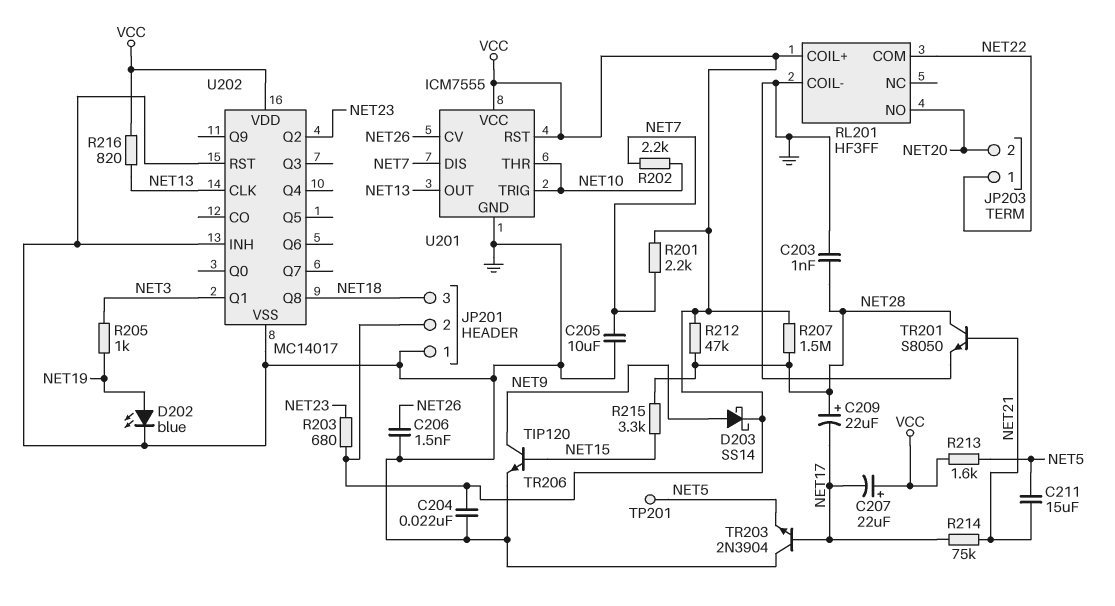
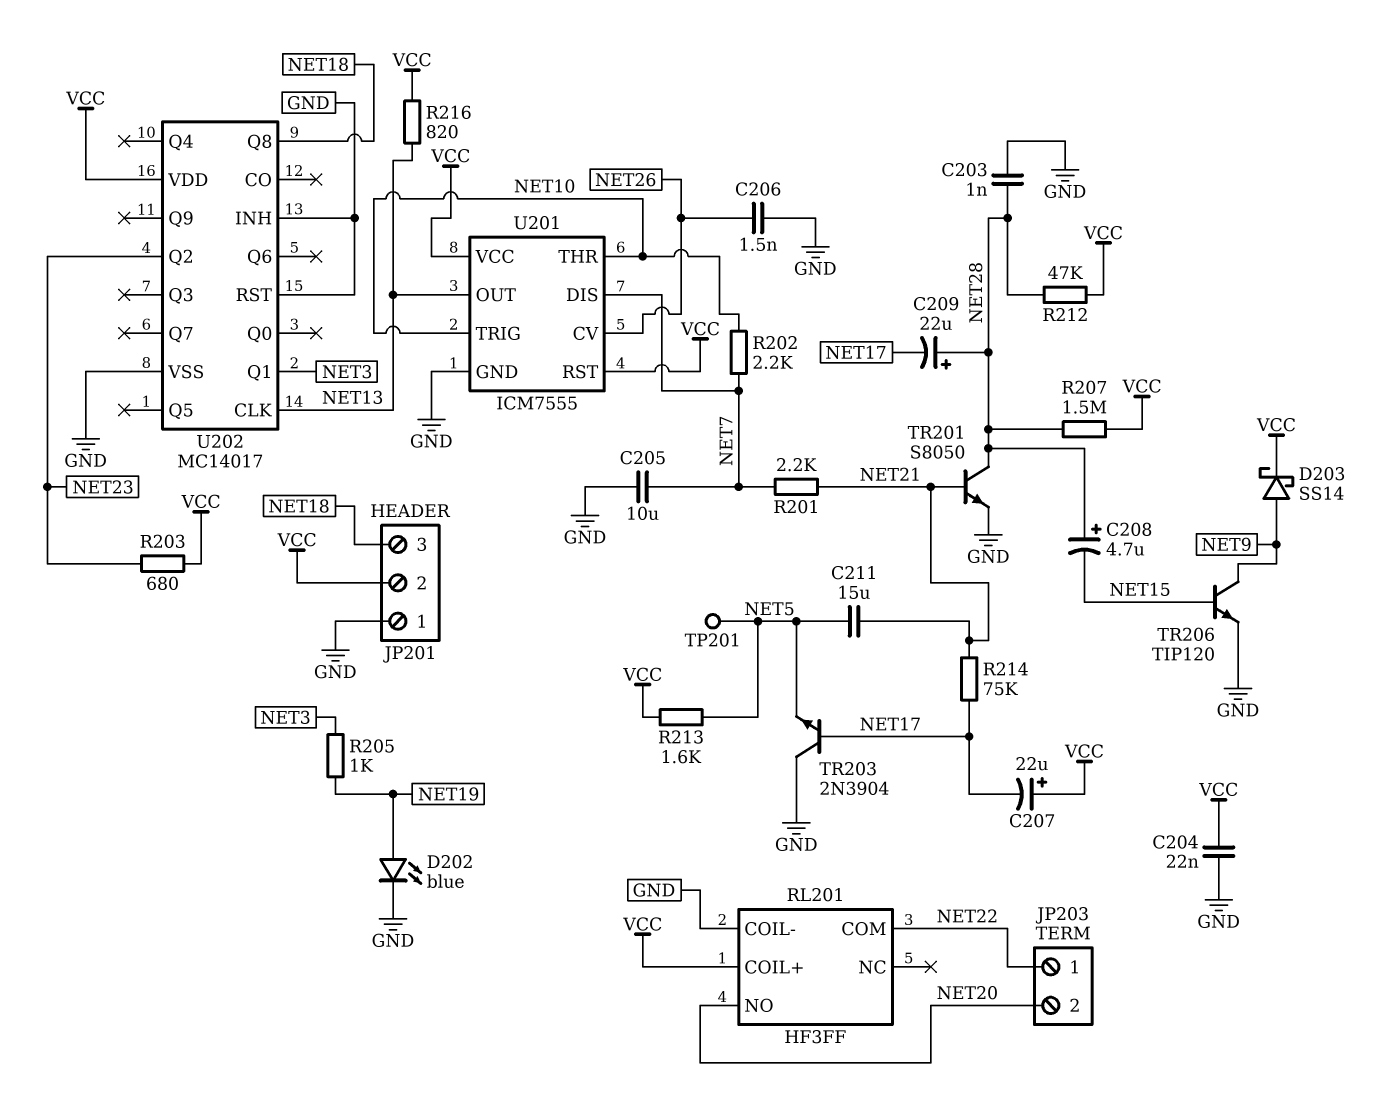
C208: none -> 4.7uF (plus NET28, minus NET15)
R201: 2.2k (NET7, VCC) -> 2.2k (NET7, NET21)
R215: 3.3k (NET15, NET28) -> none

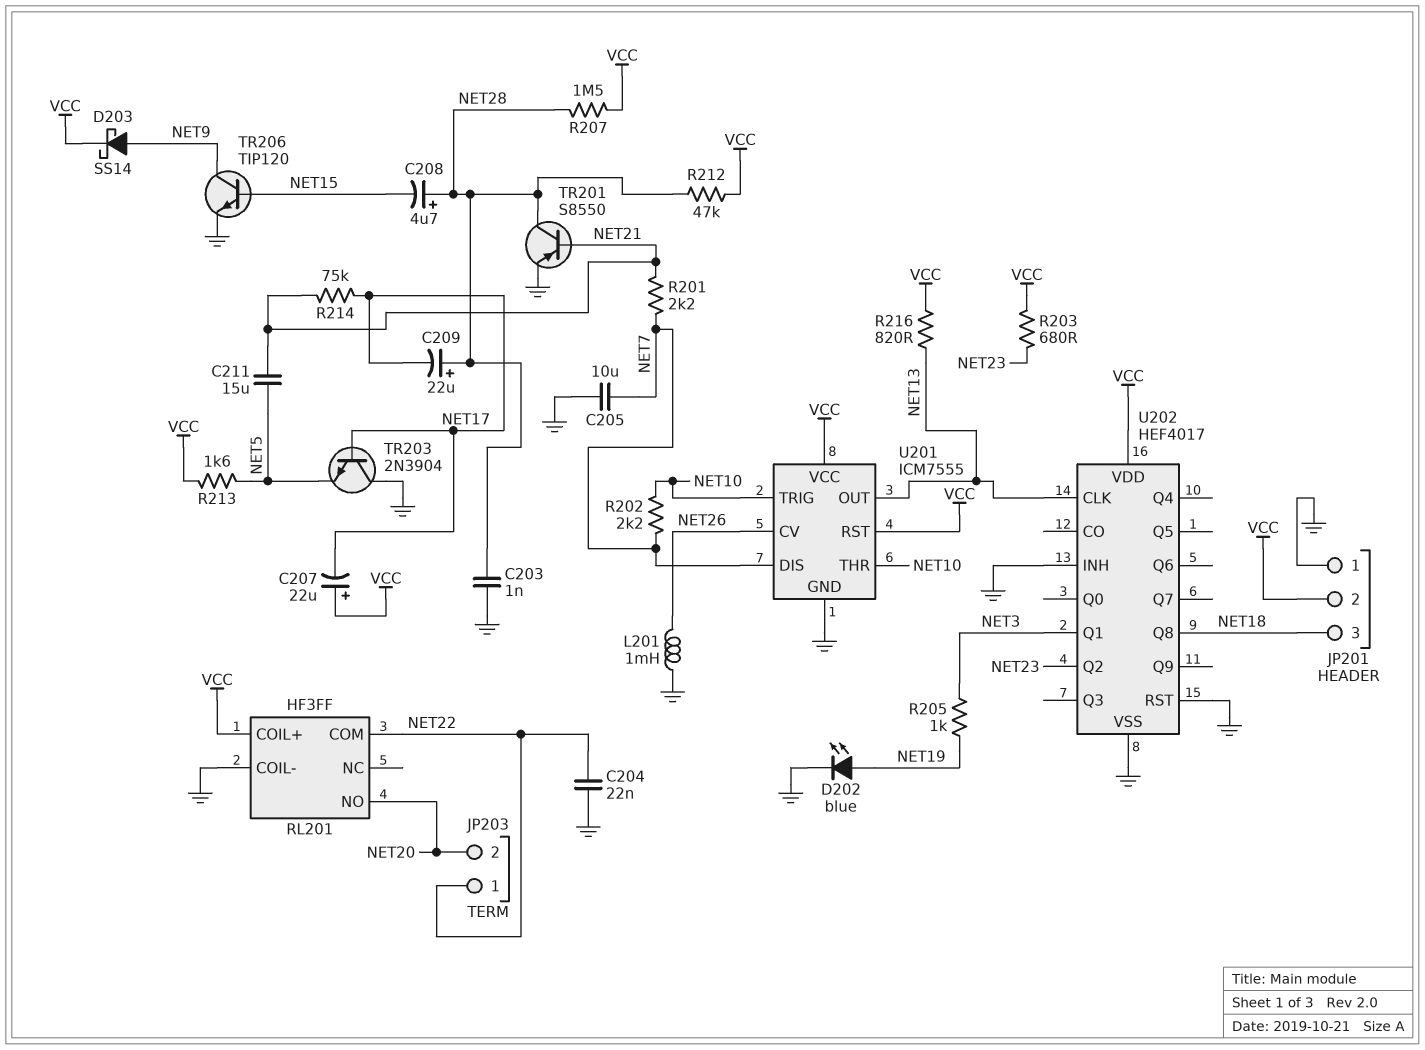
C204: 22nF (GND, VCC) -> 22nF (GND, NET22)
C206: 1.5nF (GND, NET26) -> none
L201: none -> 1mH (GND, NET26)
TP201: test point (NET5) -> none
TR201: NPN S8050 (B NET21, C NET28, E GND) -> PNP S8550 (B NET21, C NET28, E GND)
U202: MC14017 -> HEF4017

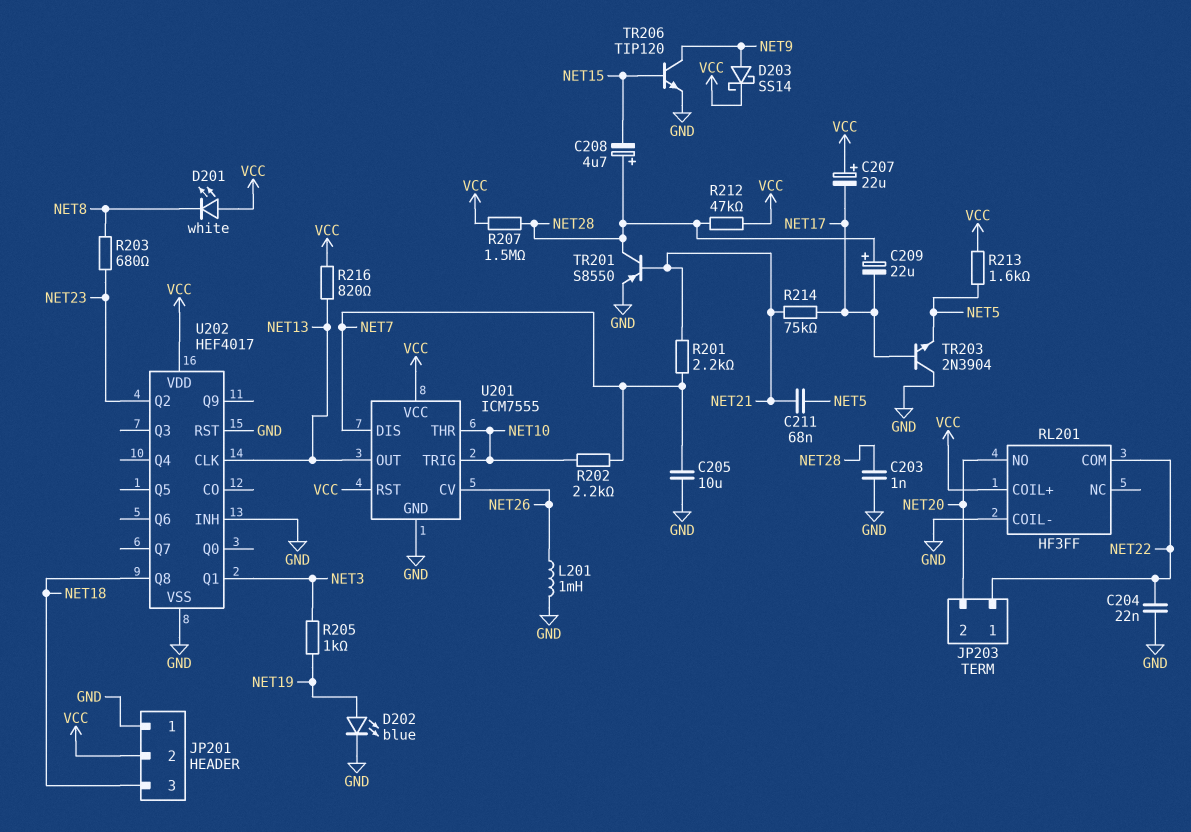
C211: 15uF (NET5, NET21) -> 68nF (NET5, NET21)
D201: none -> LED white (A VCC, K NET8)
R203: 680 (NET23, VCC) -> 680 (NET8, NET23)

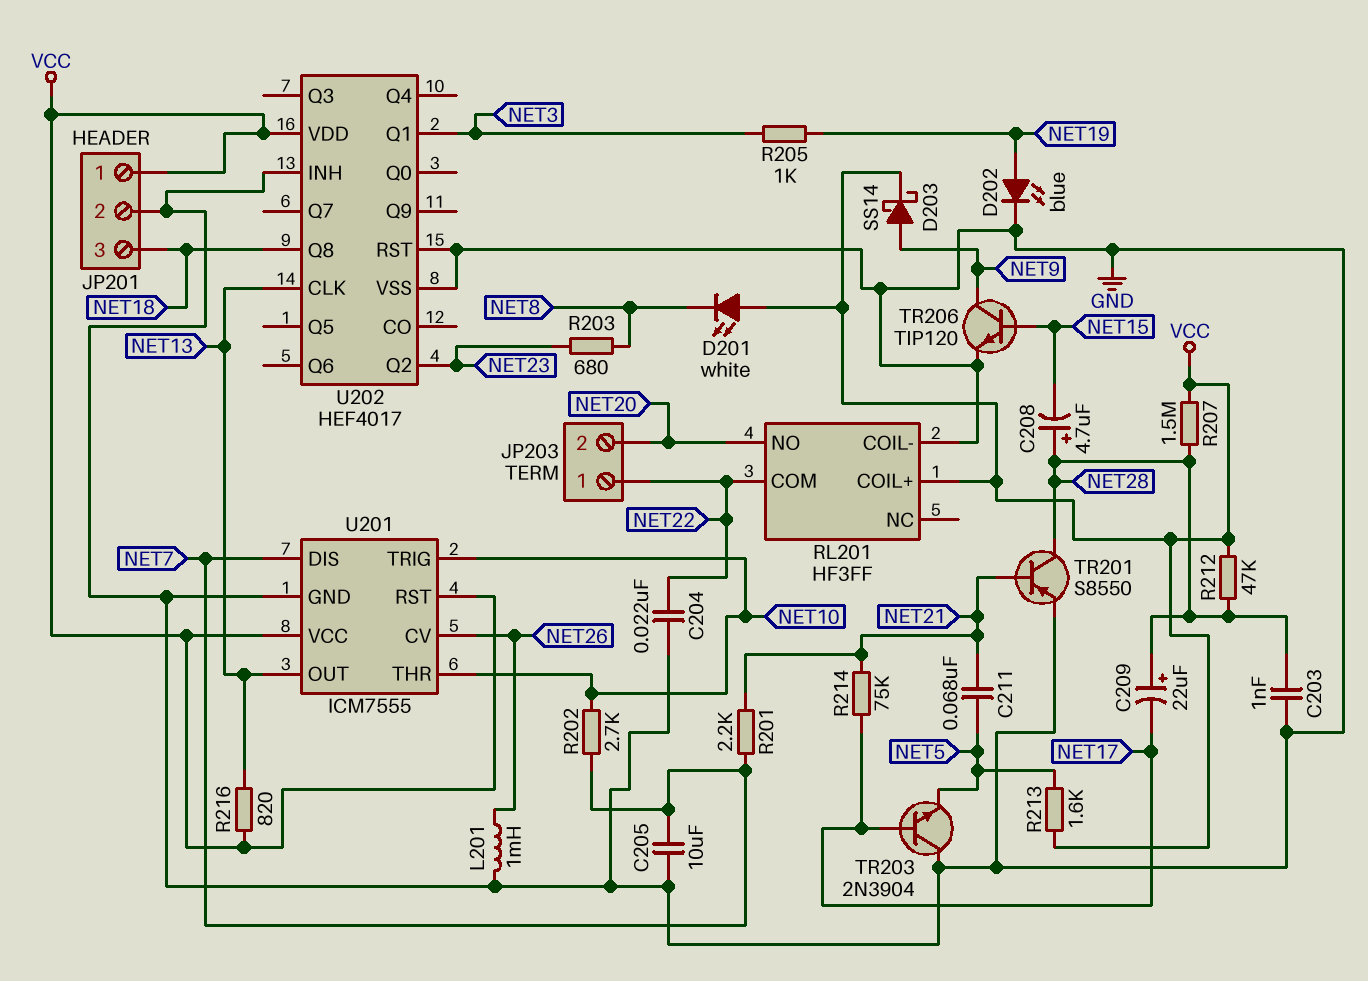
C207: 22uF (plus VCC, minus NET17) -> none
JP201 pin 1: GND -> VCC
JP201 pin 2: VCC -> GND
R202: 2.2k (NET7, NET10) -> 2.7k (NET7, NET10)

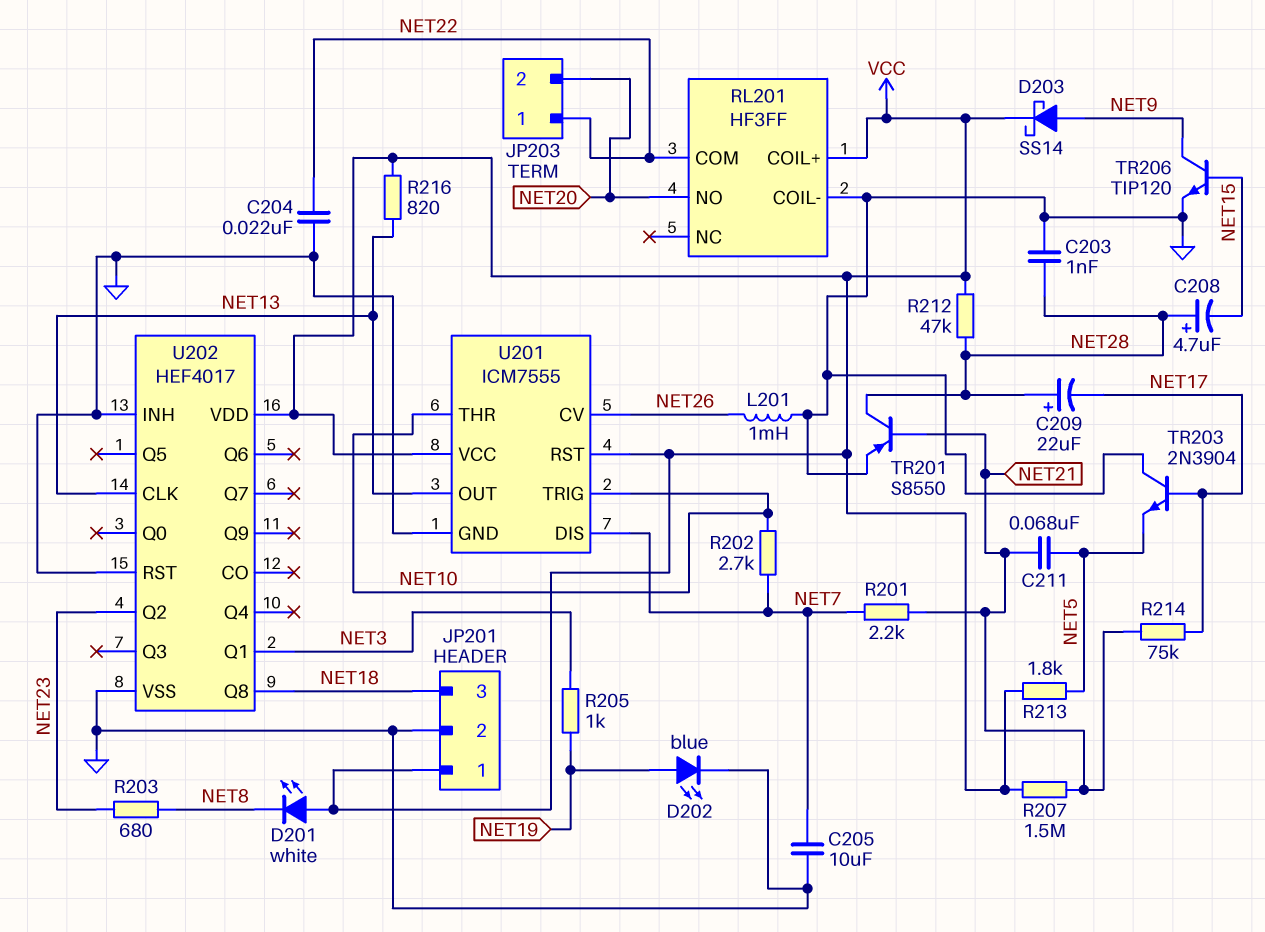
R207: 1.5M (NET28, VCC) -> 1.5M (NET21, VCC)
R213: 1.6k (NET5, VCC) -> 1.8k (NET5, VCC)

